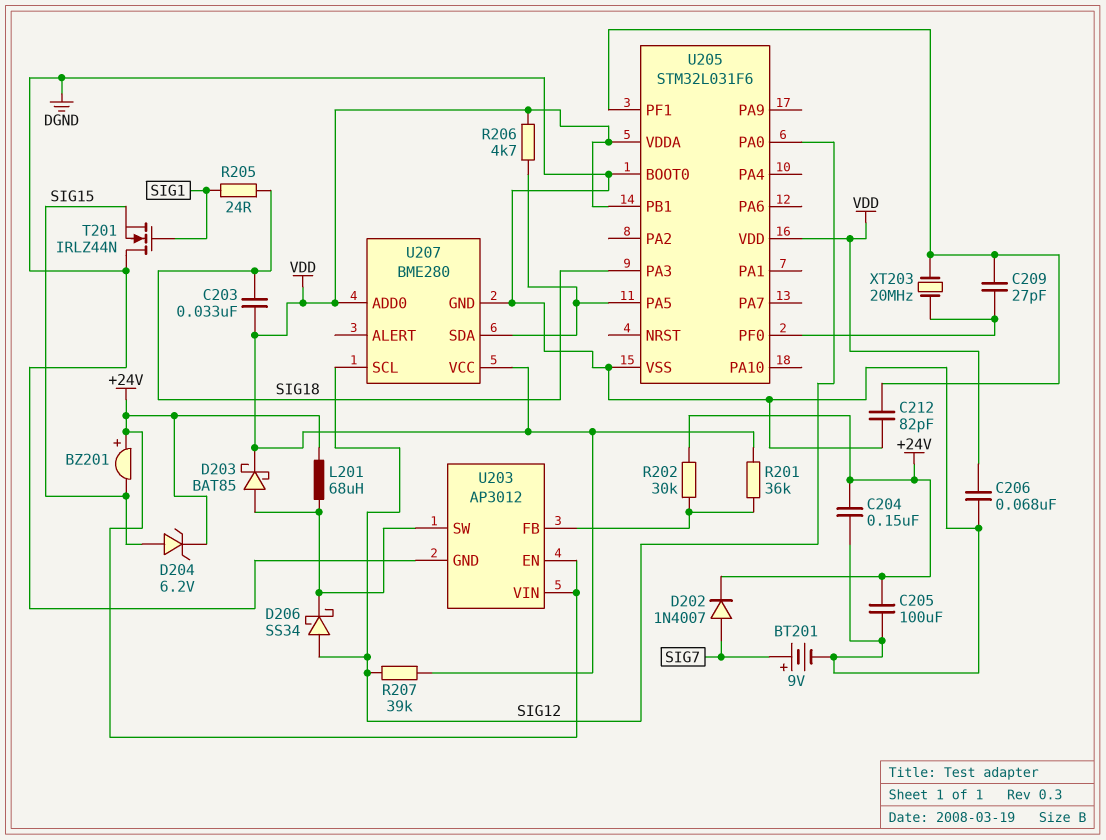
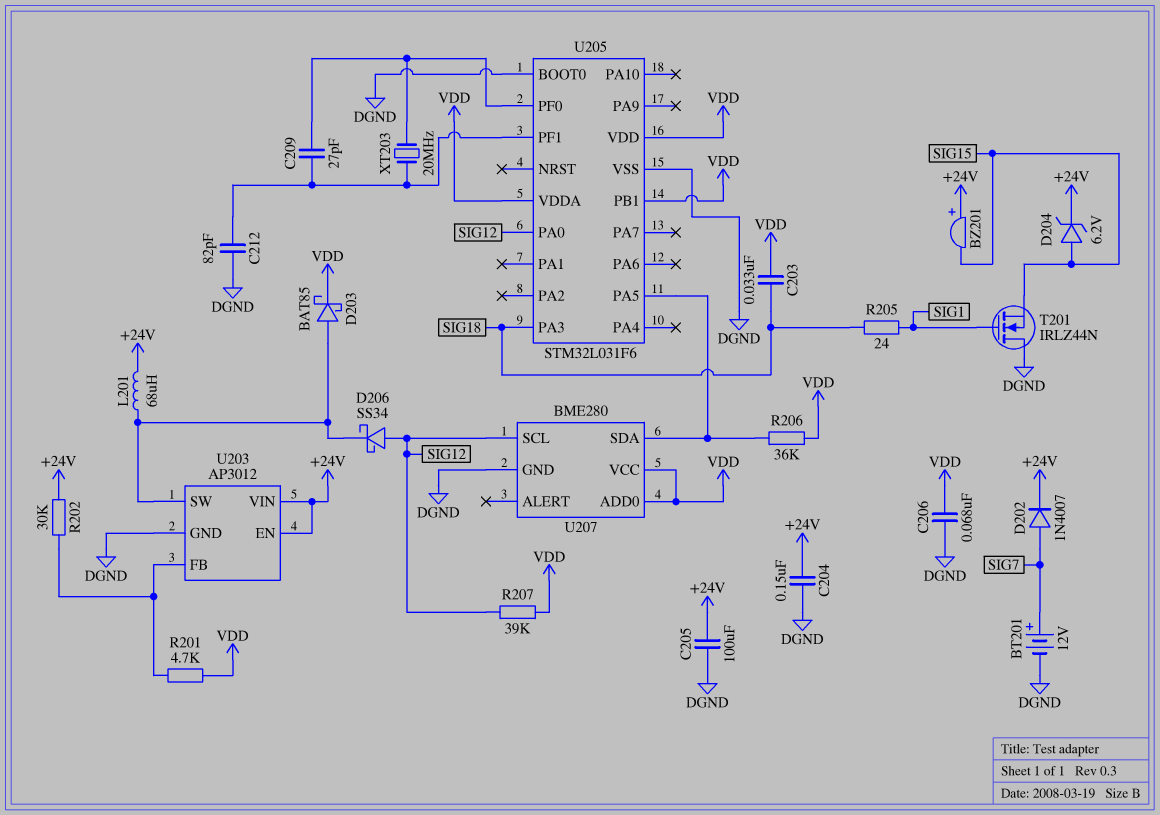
BT201: 9V (plus SIG7, minus DGND) -> 12V (plus SIG7, minus DGND)
R201: 36k (U203/FB, VDD) -> 4.7k (U203/FB, VDD)
R206: 4.7k (U205/PA5, VDD) -> 36k (U205/PA5, VDD)

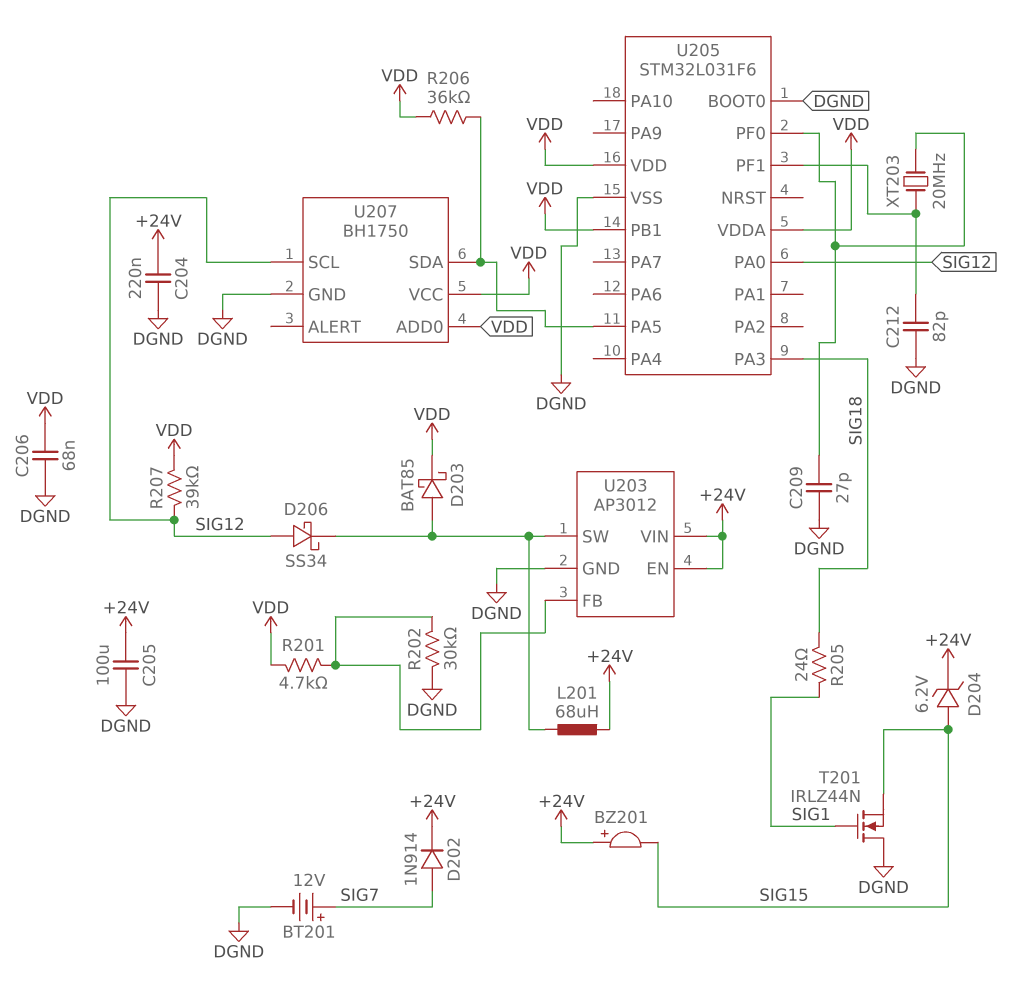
C203: 33nF (SIG18, VDD) -> none
C204: 150nF (+24V, DGND) -> 220nF (+24V, DGND)
C209: 27pF (U205/PF0, U205/PF1) -> 27pF (DGND, U205/PF0)
D202: diode 1N4007 (A SIG7, K +24V) -> diode 1N914 (A SIG7, K +24V)
R202: 30k (+24V, U203/FB) -> 30k (DGND, U203/FB)
U207: BME280 -> BH1750

